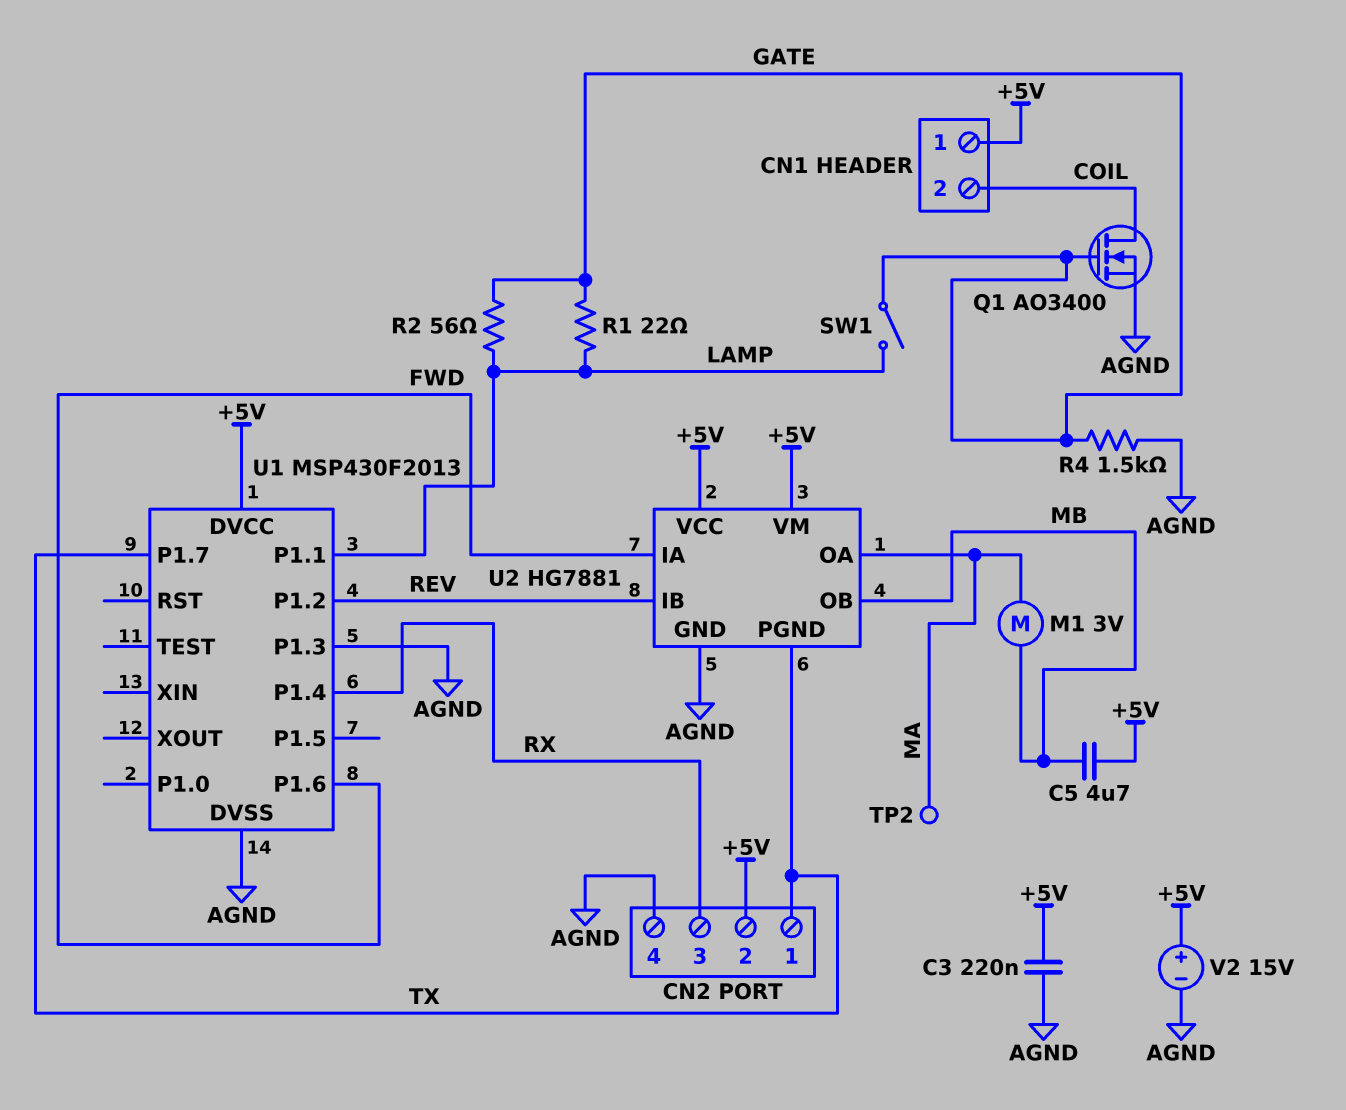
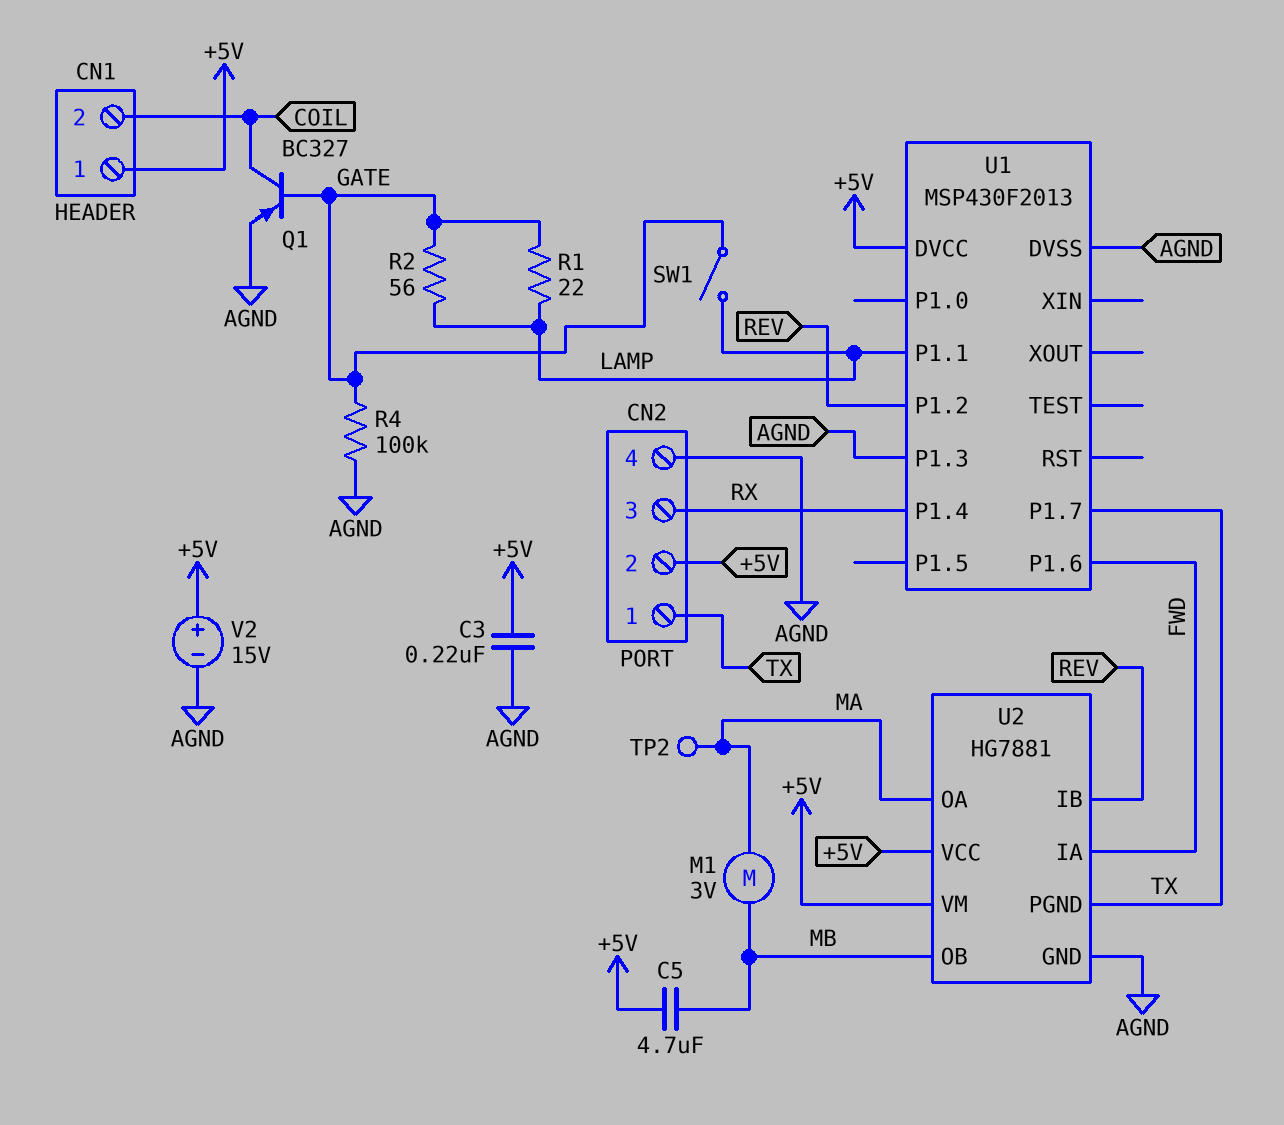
Q1: NMOS AO3400 (G GATE, D COIL, S AGND) -> PNP BC327 (B GATE, C COIL, E AGND)
R4: 1.5k (AGND, GATE) -> 100k (AGND, GATE)

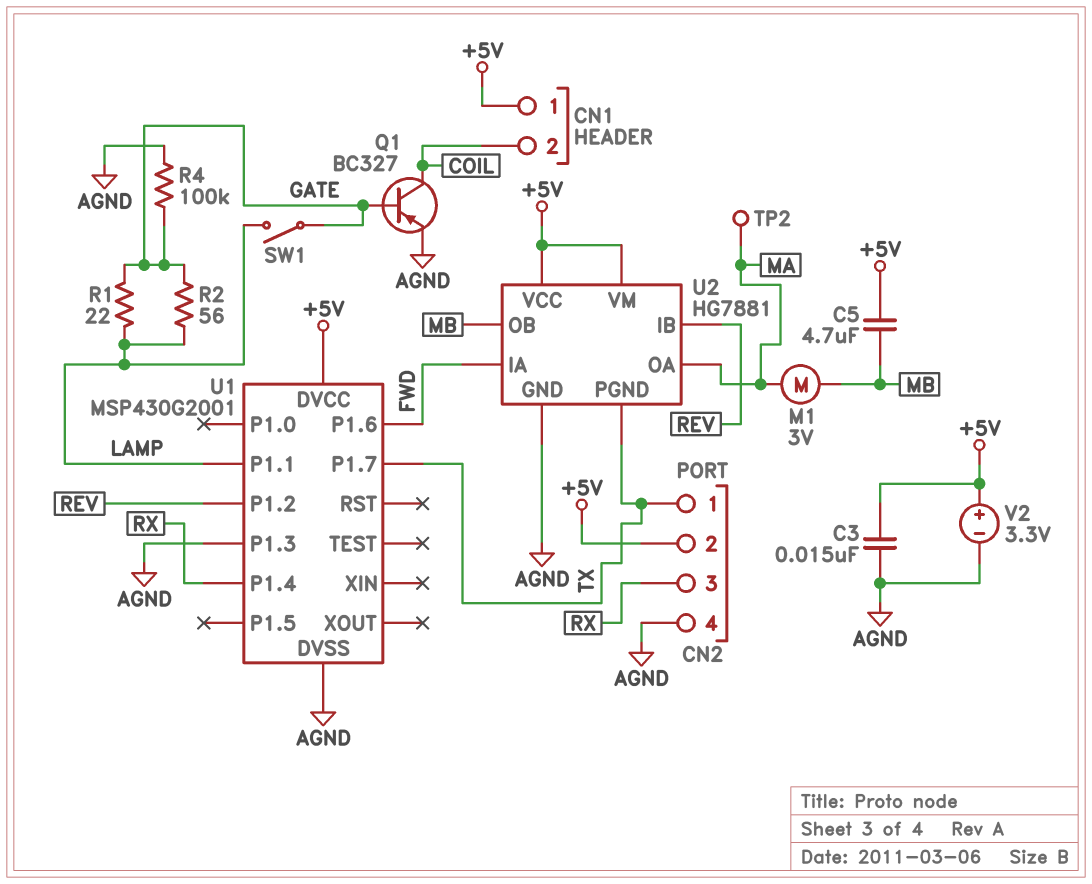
C3: 220nF (+5V, AGND) -> 15nF (+5V, AGND)
U1: MSP430F2013 -> MSP430G2001
V2: 15V (plus +5V, minus AGND) -> 3.3V (plus +5V, minus AGND)

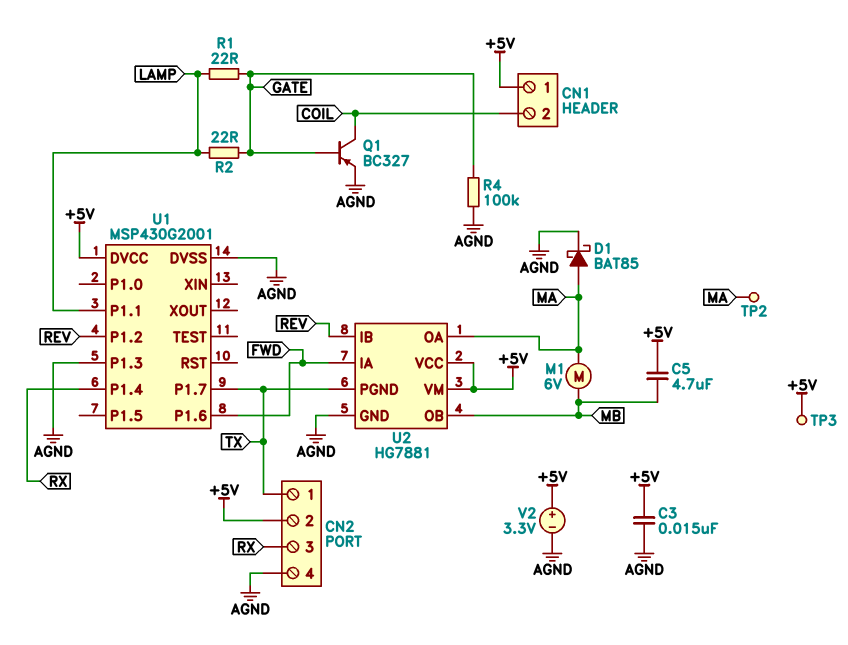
D1: none -> schottky BAT85 (A MA, K AGND)
M1: motor 3V (MA, MB) -> motor 6V (MA, MB)
R2: 56 (GATE, LAMP) -> 22 (GATE, LAMP)
SW1: switch (GATE, LAMP) -> none
TP3: none -> test point (+5V)

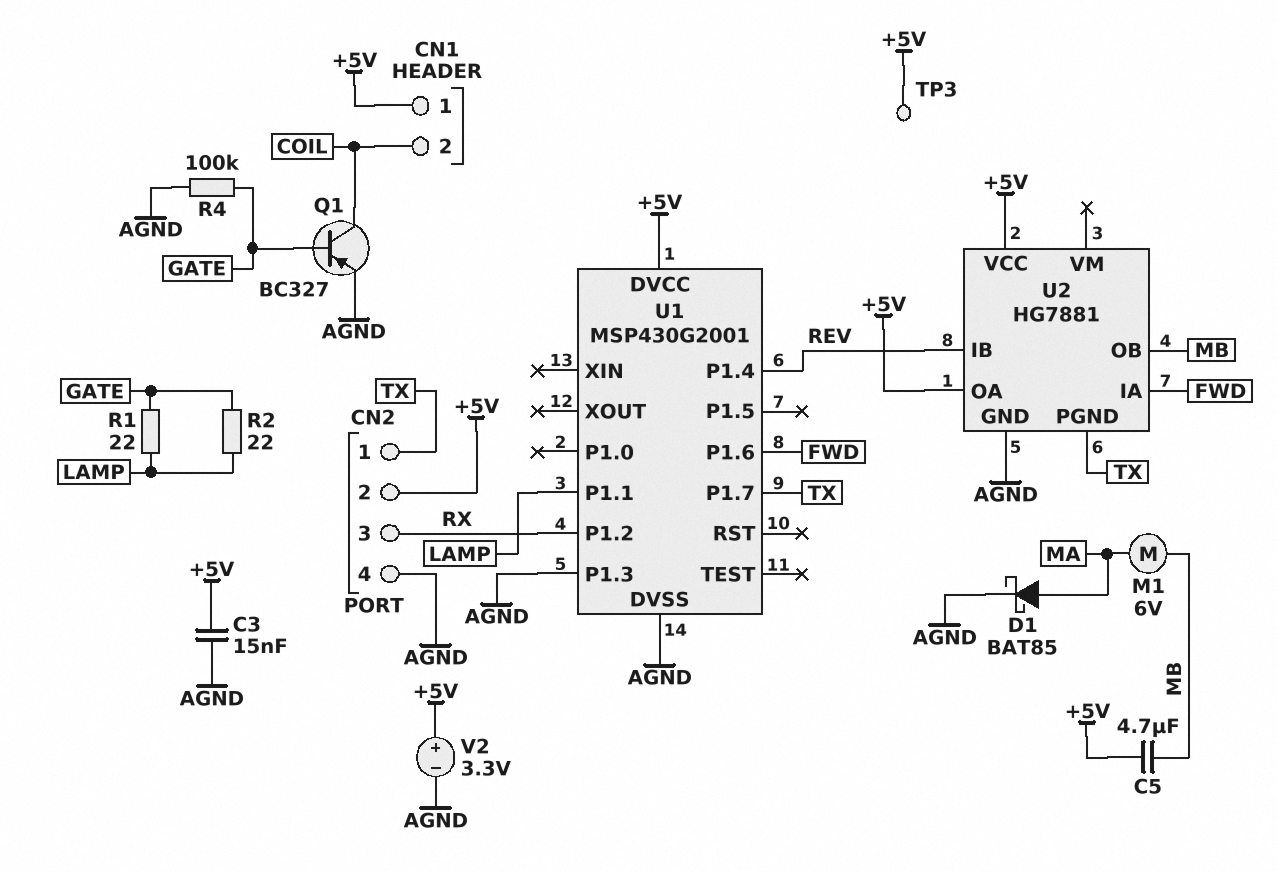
TP2: test point (MA) -> none
U1 pin P1.2: REV -> RX
U1 pin P1.4: RX -> REV
U2 pin OA: MA -> +5V
U2 pin VM: +5V -> none

